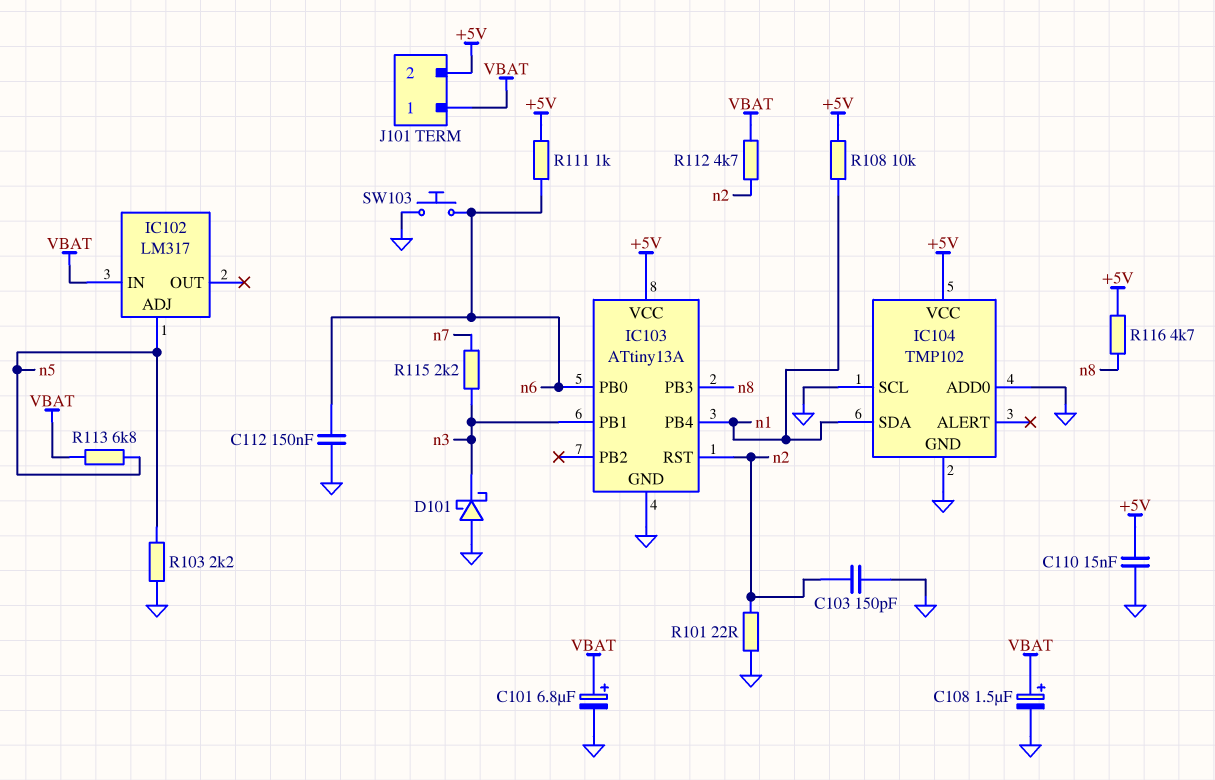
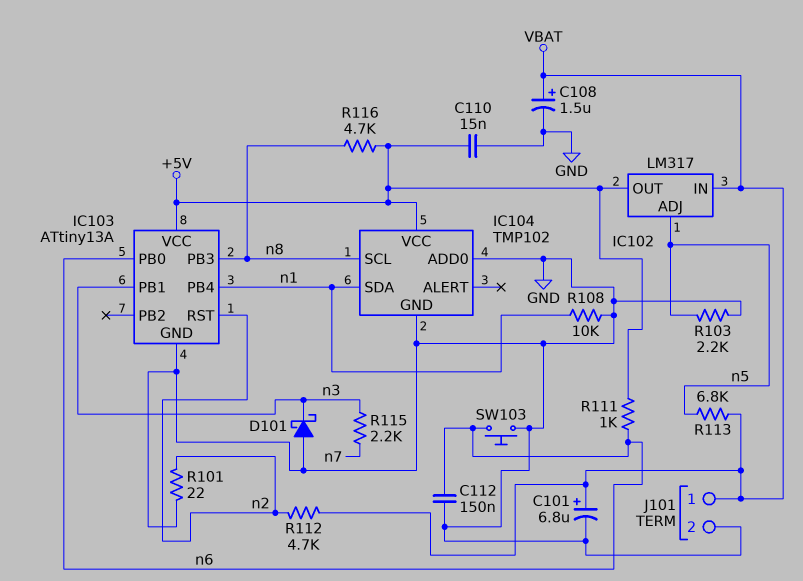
C103: 150pF (GND, n2) -> none
IC102 pin OUT: none -> +5V
IC104 pin SCL: GND -> n8
J101 pin 2: +5V -> GND
R108: 10k (+5V, n1) -> 10k (GND, n1)

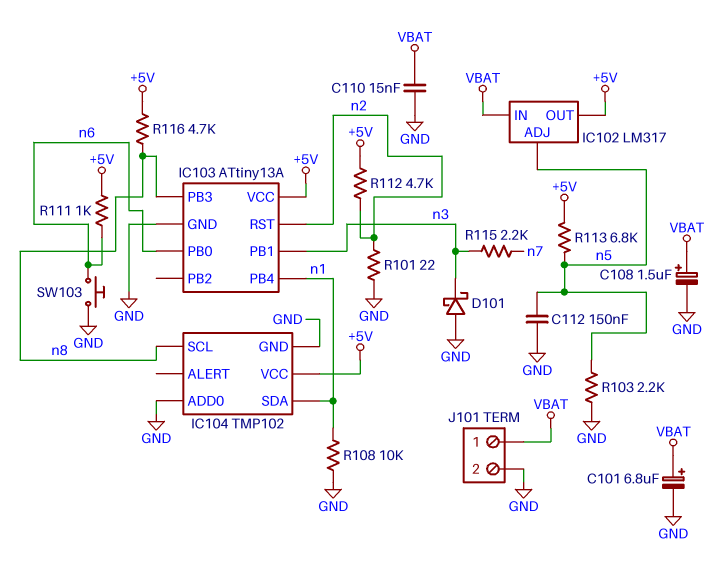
C110: 15nF (+5V, GND) -> 15nF (GND, VBAT)
C112: 150nF (GND, n6) -> 150nF (GND, n5)
R112: 4.7k (VBAT, n2) -> 4.7k (+5V, n2)
R113: 6.8k (VBAT, n5) -> 6.8k (+5V, n5)

